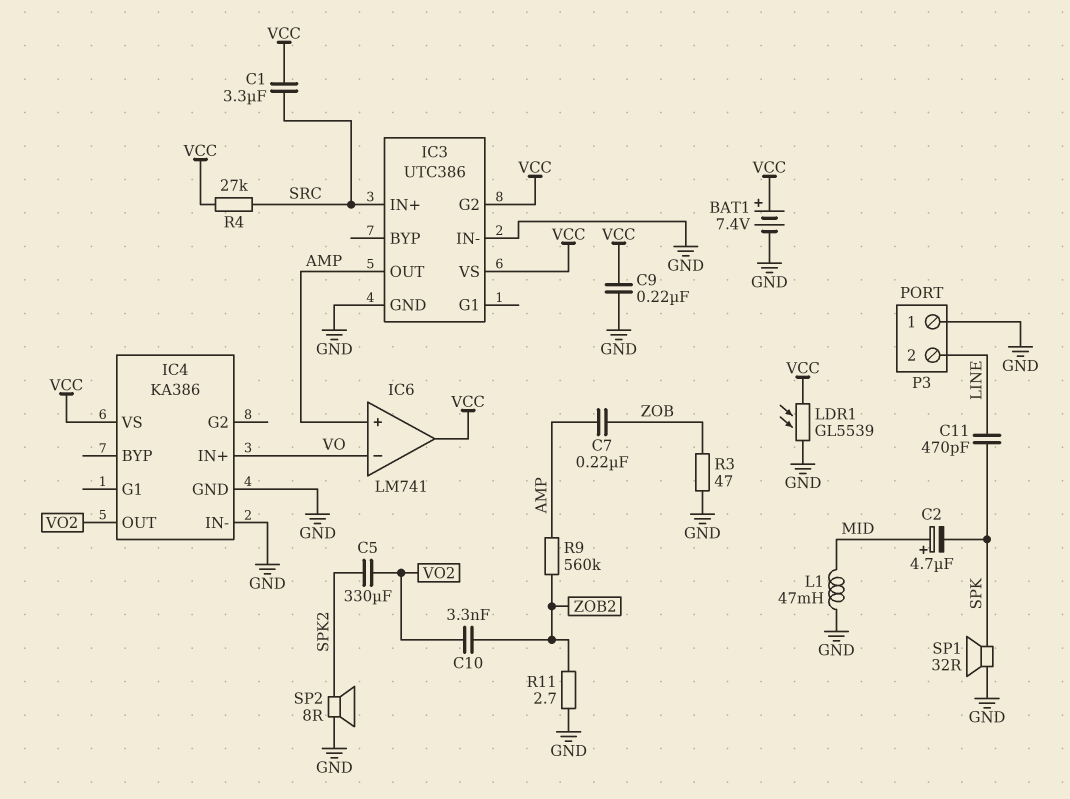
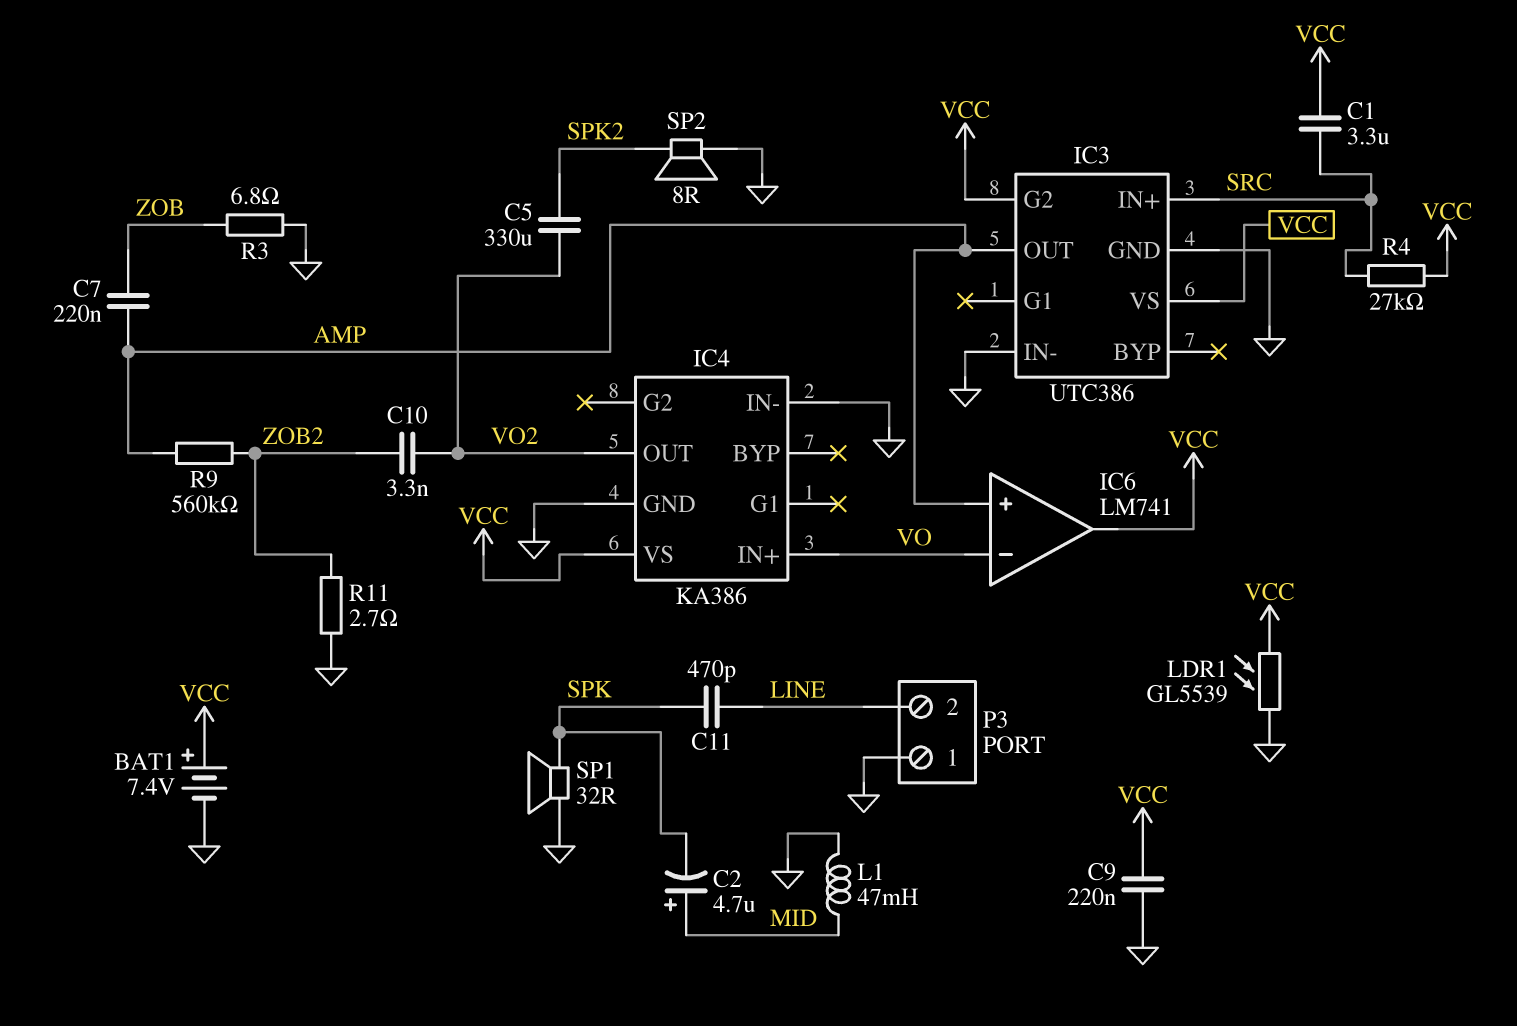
R3: 47 (GND, ZOB) -> 6.8 (GND, ZOB)

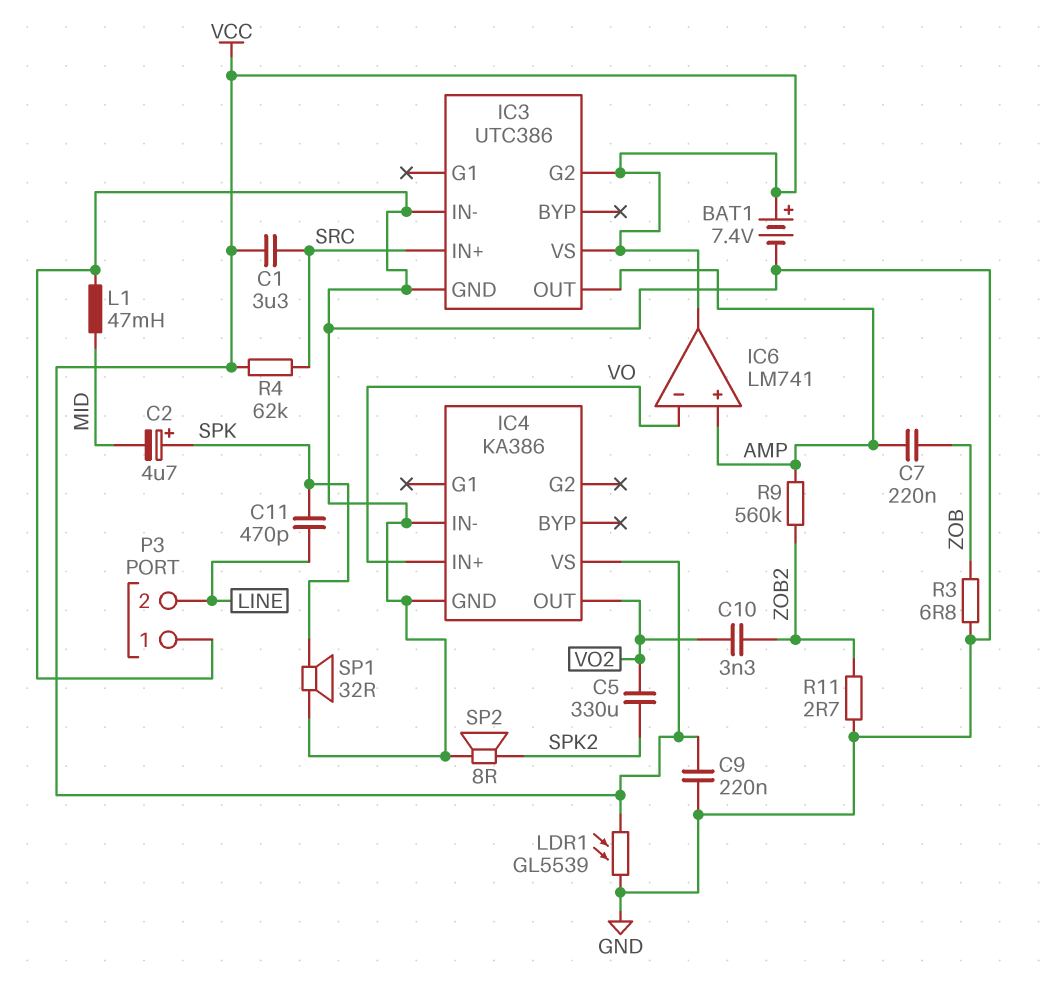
C2: 4.7uF (plus MID, minus SPK) -> 4.7uF (plus SPK, minus MID)
R4: 27k (SRC, VCC) -> 62k (SRC, VCC)

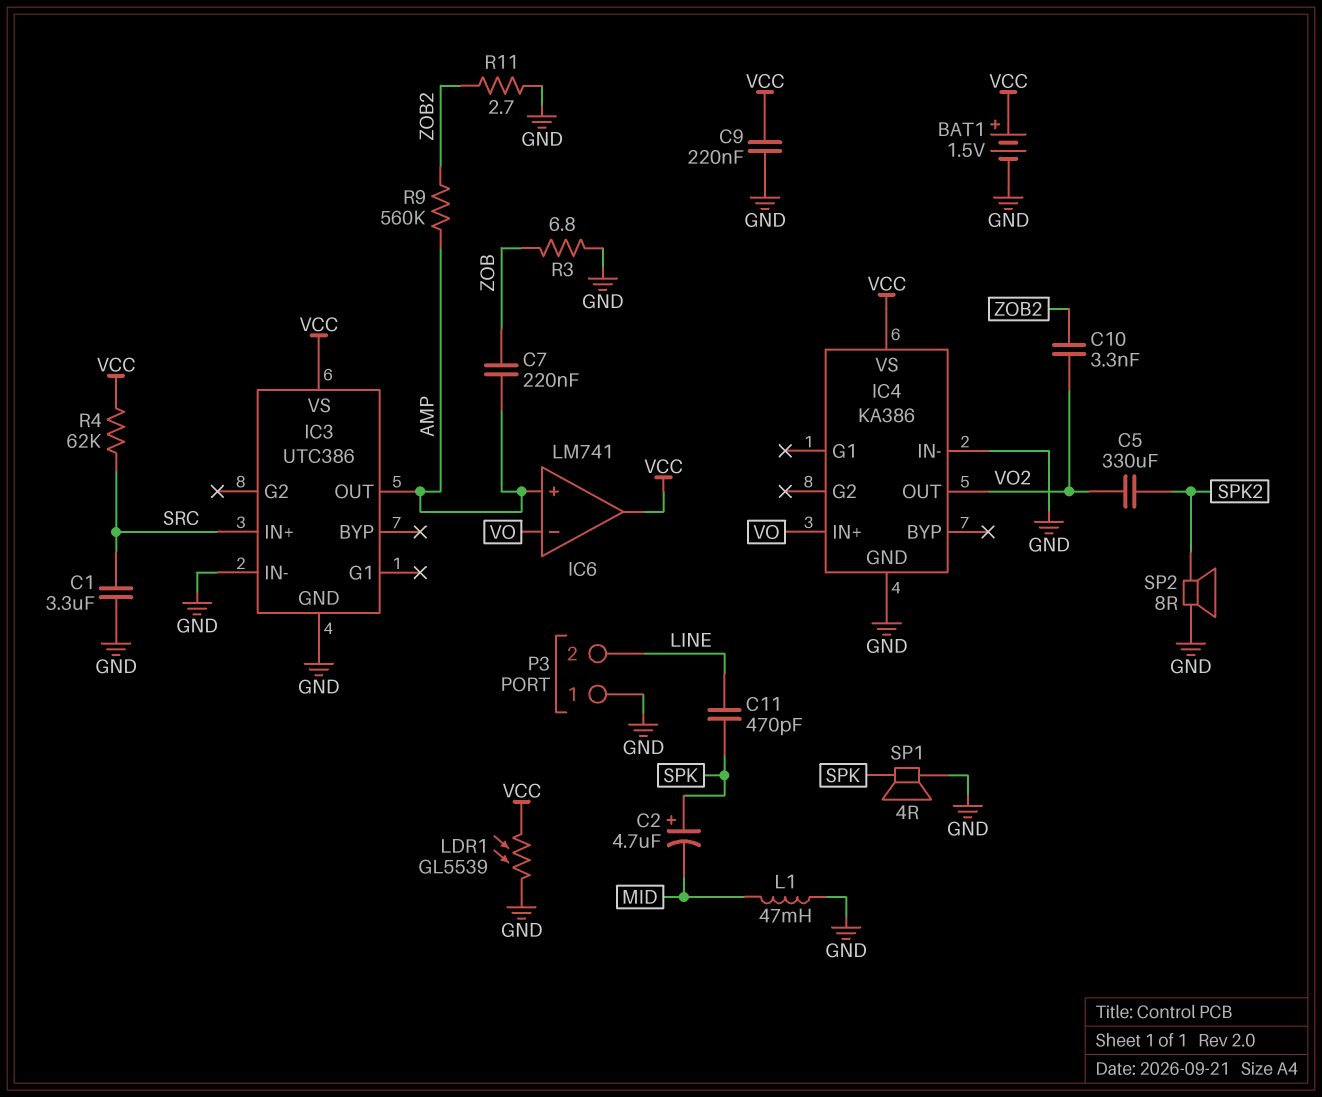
BAT1: 7.4V (plus VCC, minus GND) -> 1.5V (plus VCC, minus GND)
C1: 3.3uF (SRC, VCC) -> 3.3uF (GND, SRC)
IC3 pin G2: VCC -> none
SP1: speaker 32R (GND, SPK) -> speaker 4R (GND, SPK)

